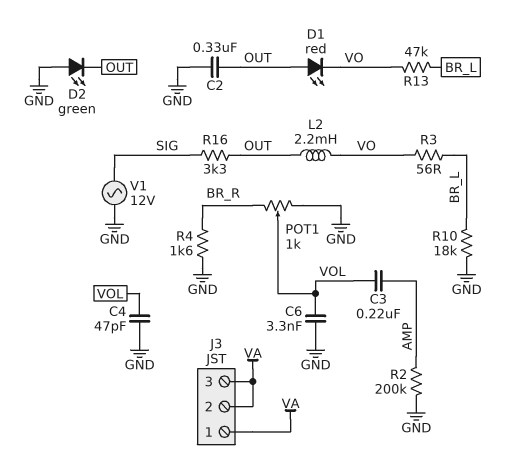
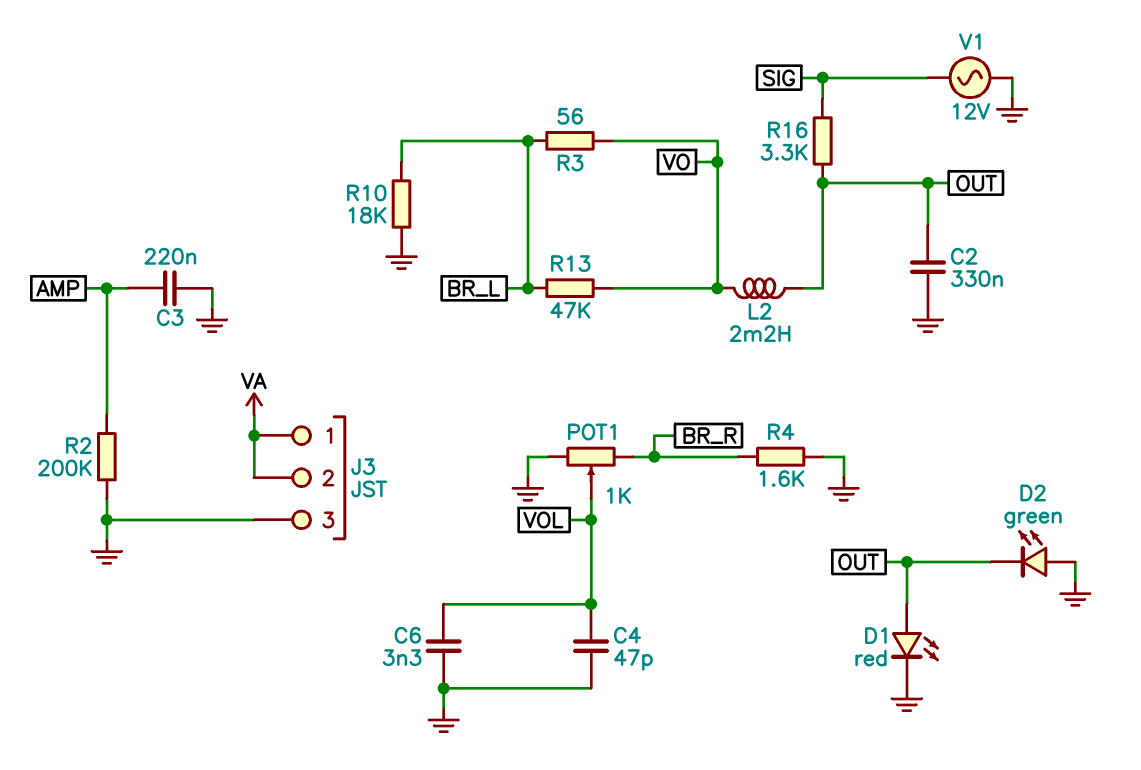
C3: 220nF (AMP, VOL) -> 220nF (AMP, GND)
D1: LED red (A OUT, K VO) -> LED red (A OUT, K GND)
J3 pin 3: VA -> GND

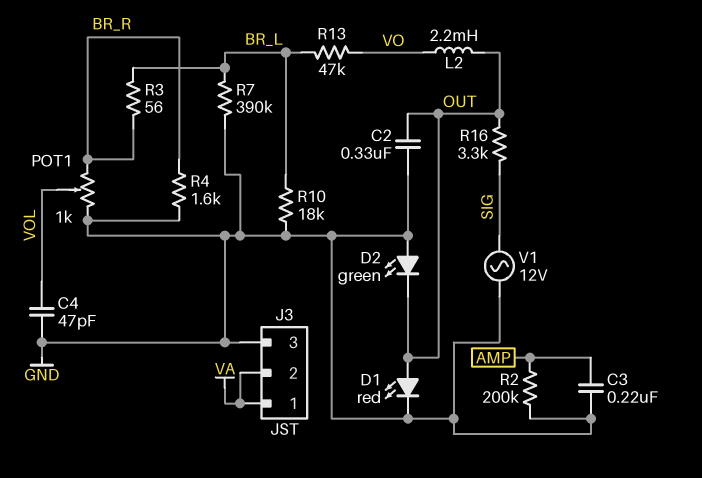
C6: 3.3nF (GND, VOL) -> none
R3: 56 (BR_L, VO) -> 56 (BR_L, BR_R)
R7: none -> 390k (BR_L, GND)

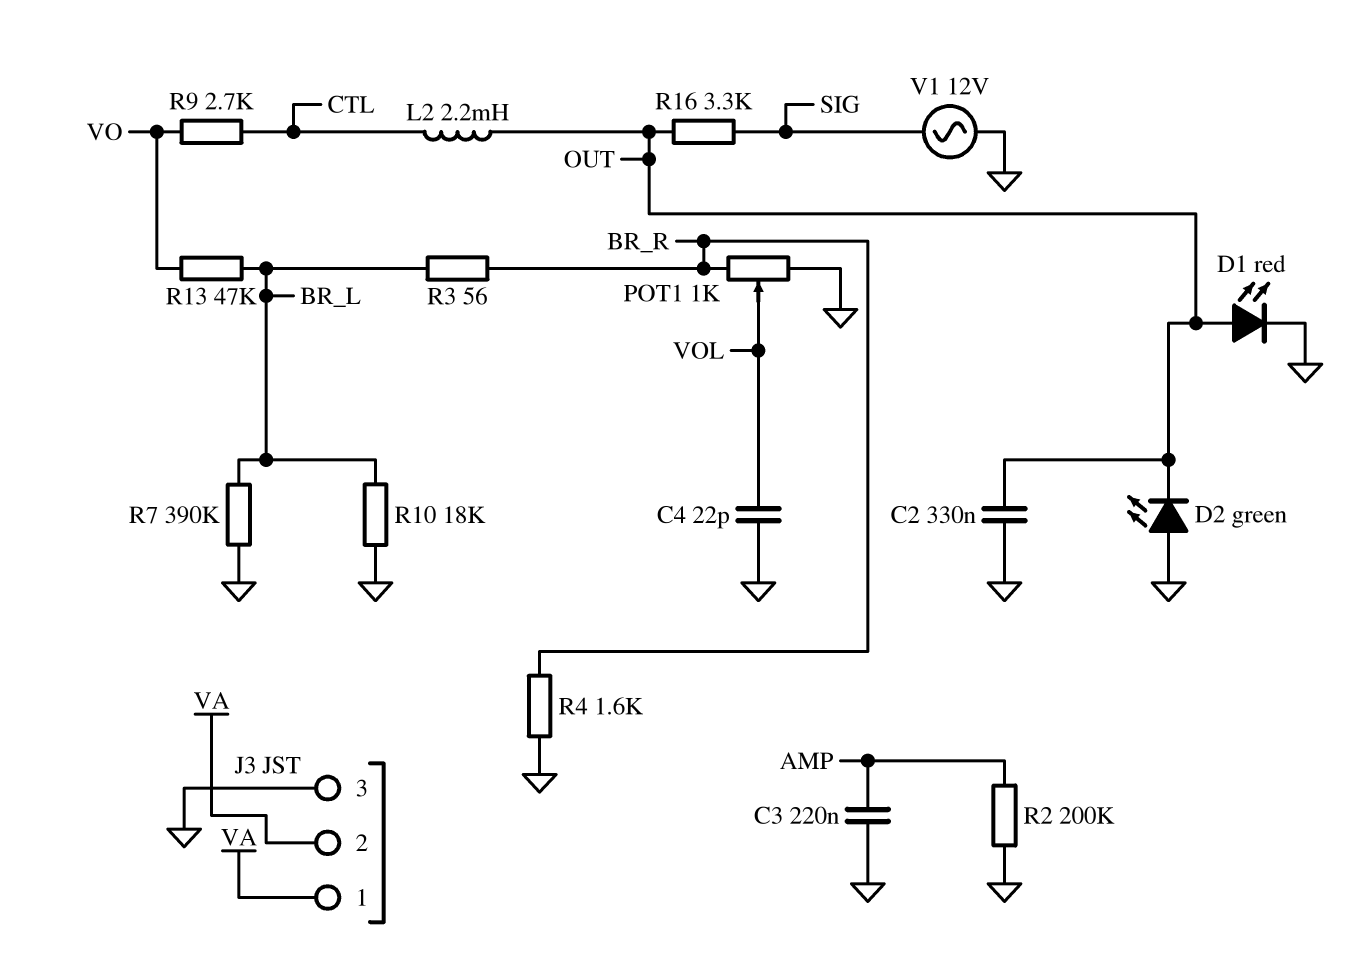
C4: 47pF (GND, VOL) -> 22pF (GND, VOL)
L2: 2.2mH (OUT, VO) -> 2.2mH (CTL, OUT)
R9: none -> 2.7k (CTL, VO)

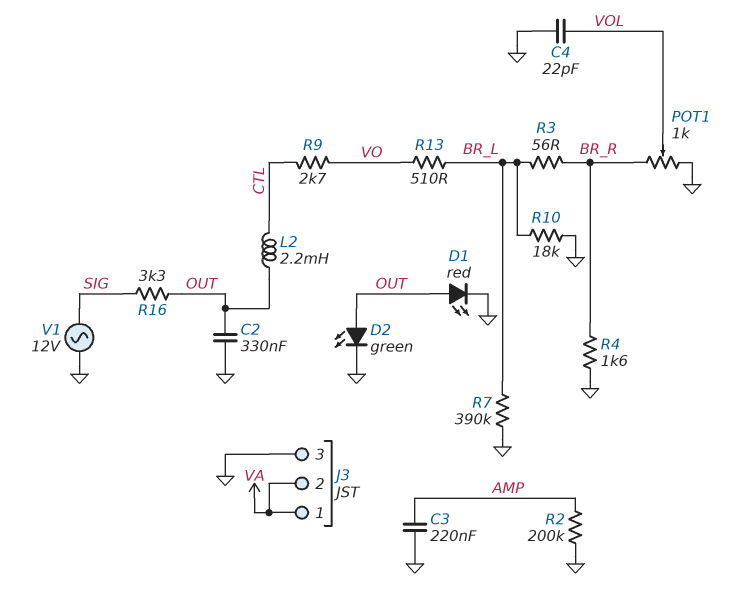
D2: LED green (A GND, K OUT) -> LED green (A OUT, K GND)
R13: 47k (BR_L, VO) -> 510 (BR_L, VO)

